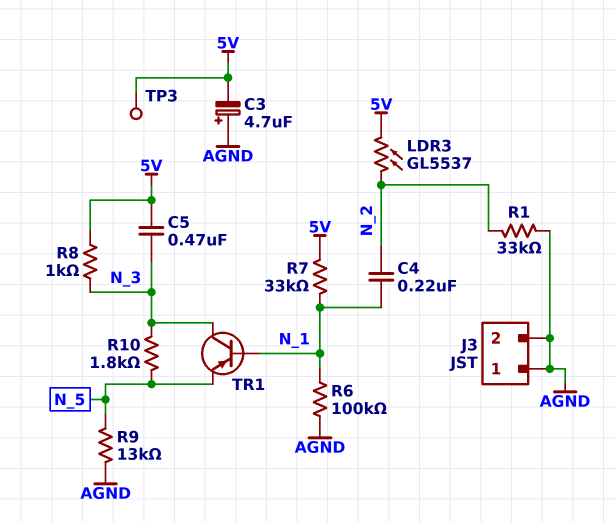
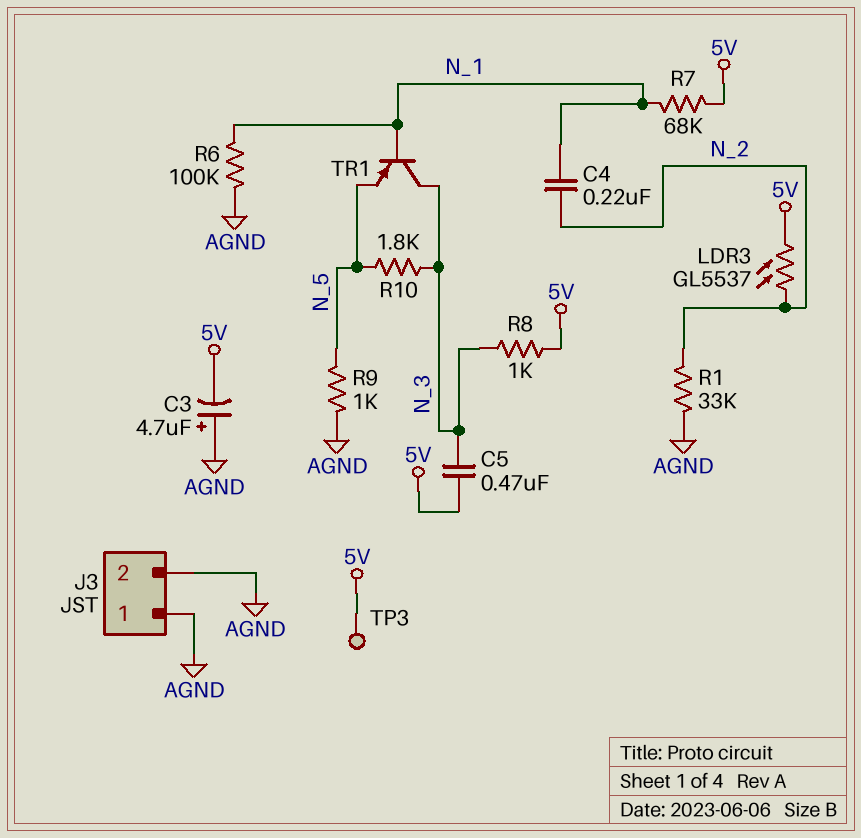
R7: 33k (5V, N_1) -> 68k (5V, N_1)
R9: 13k (AGND, N_5) -> 1k (AGND, N_5)

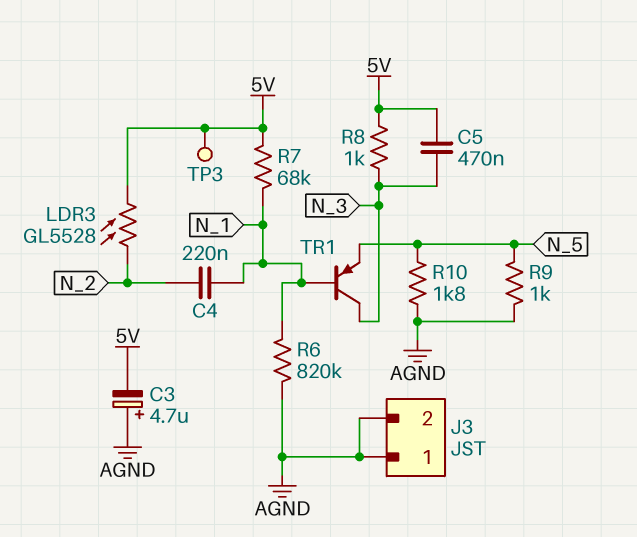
LDR3: GL5537 (5V, N_2) -> GL5528 (5V, N_2)
R1: 33k (AGND, N_2) -> none
R6: 100k (AGND, N_1) -> 820k (AGND, N_1)
R10: 1.8k (N_3, N_5) -> 1.8k (AGND, N_5)

